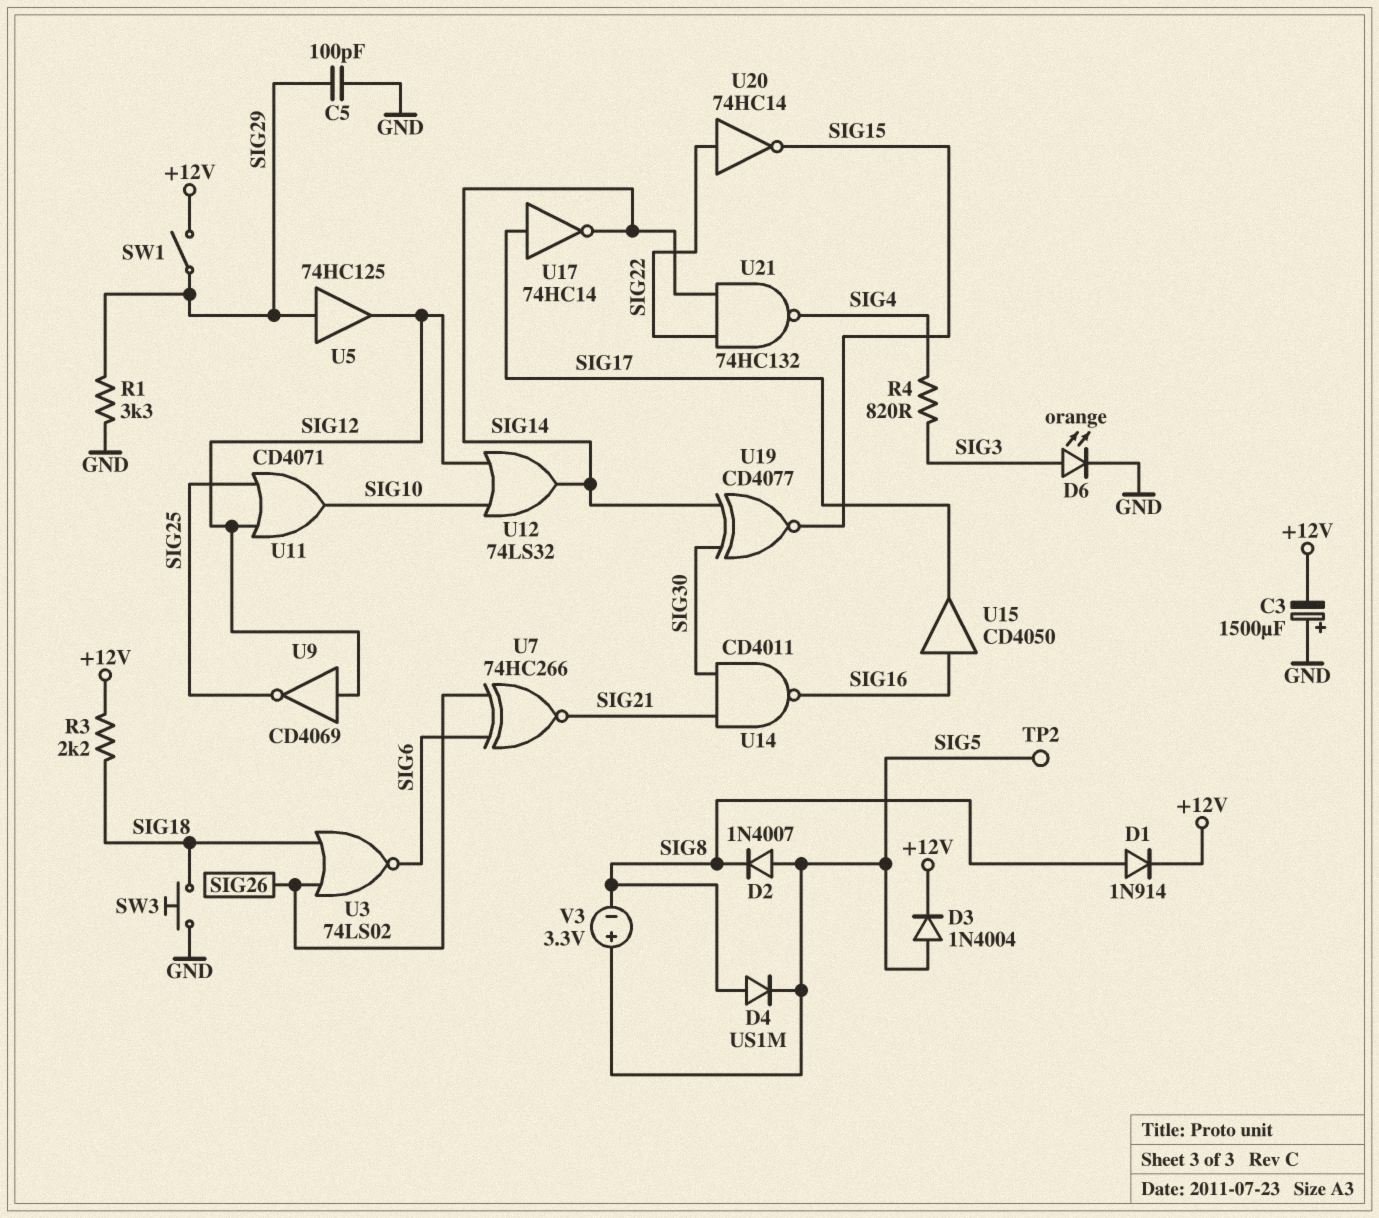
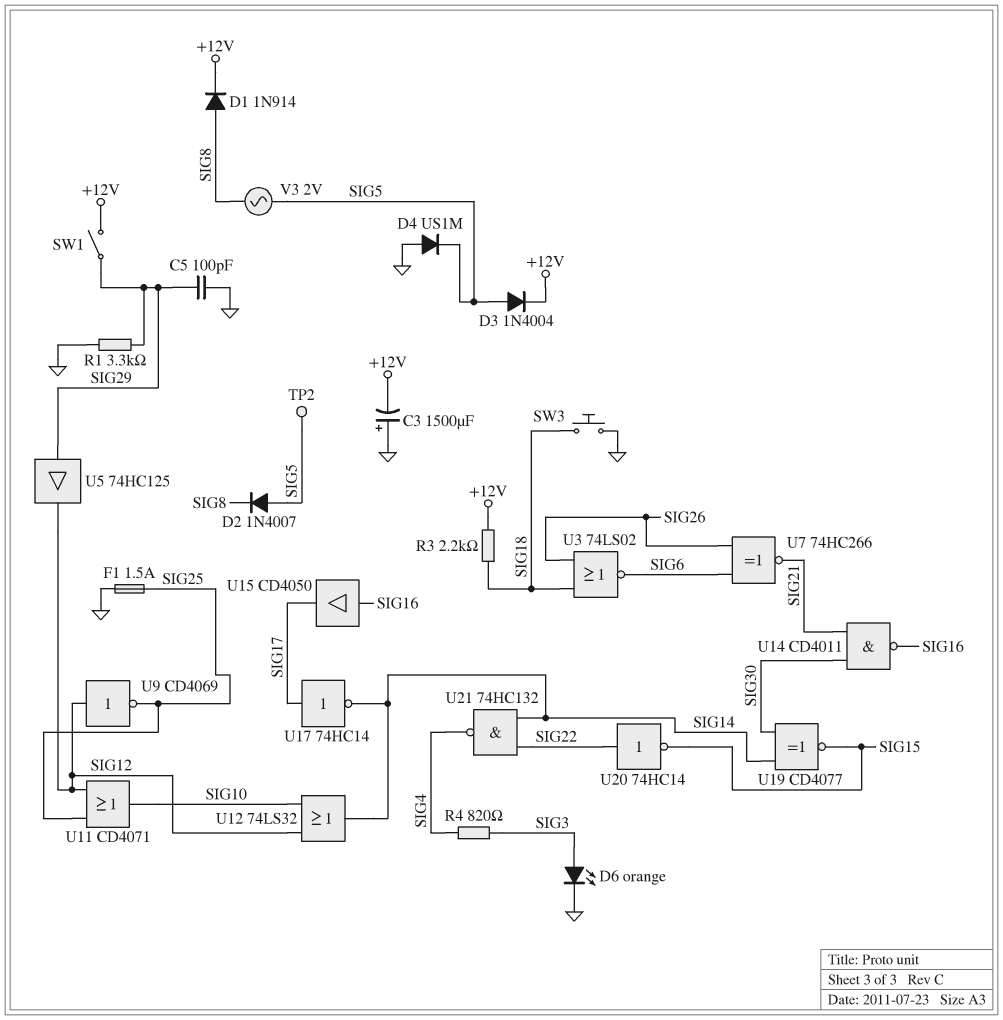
D4: diode US1M (A SIG8, K SIG5) -> diode US1M (A GND, K SIG5)
F1: none -> 1.5A (GND, SIG25)
V3: 3.3V (plus SIG5, minus SIG8) -> AC 2V (SIG5, SIG8)

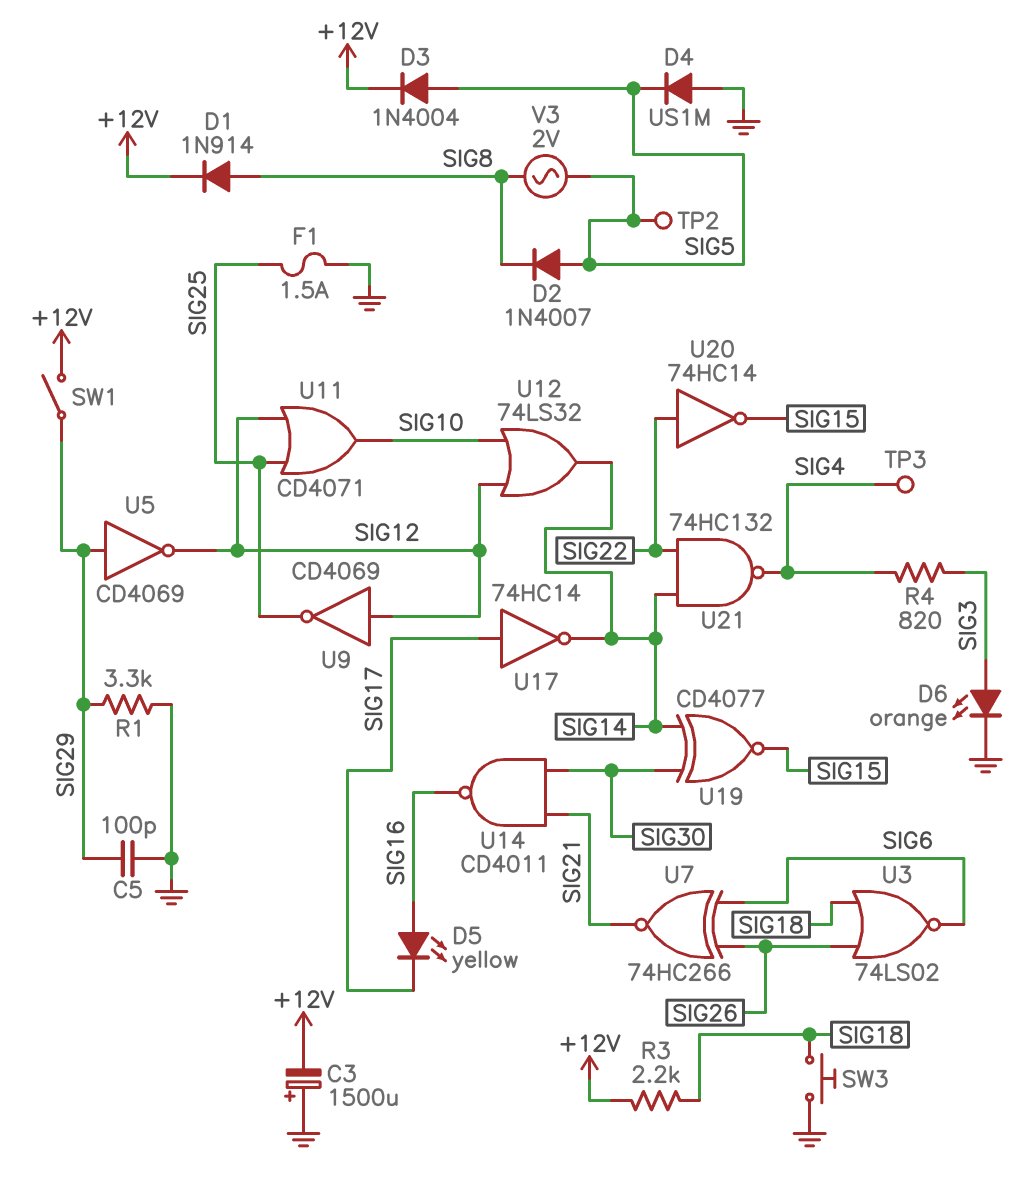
D5: none -> LED yellow (A SIG16, K SIG17)
TP3: none -> test point (SIG4)
U5: buffer 74HC125 (in SIG29, out SIG12) -> NOT CD4069 (in SIG29, out SIG12)
U15: buffer CD4050 (in SIG16, out SIG17) -> none

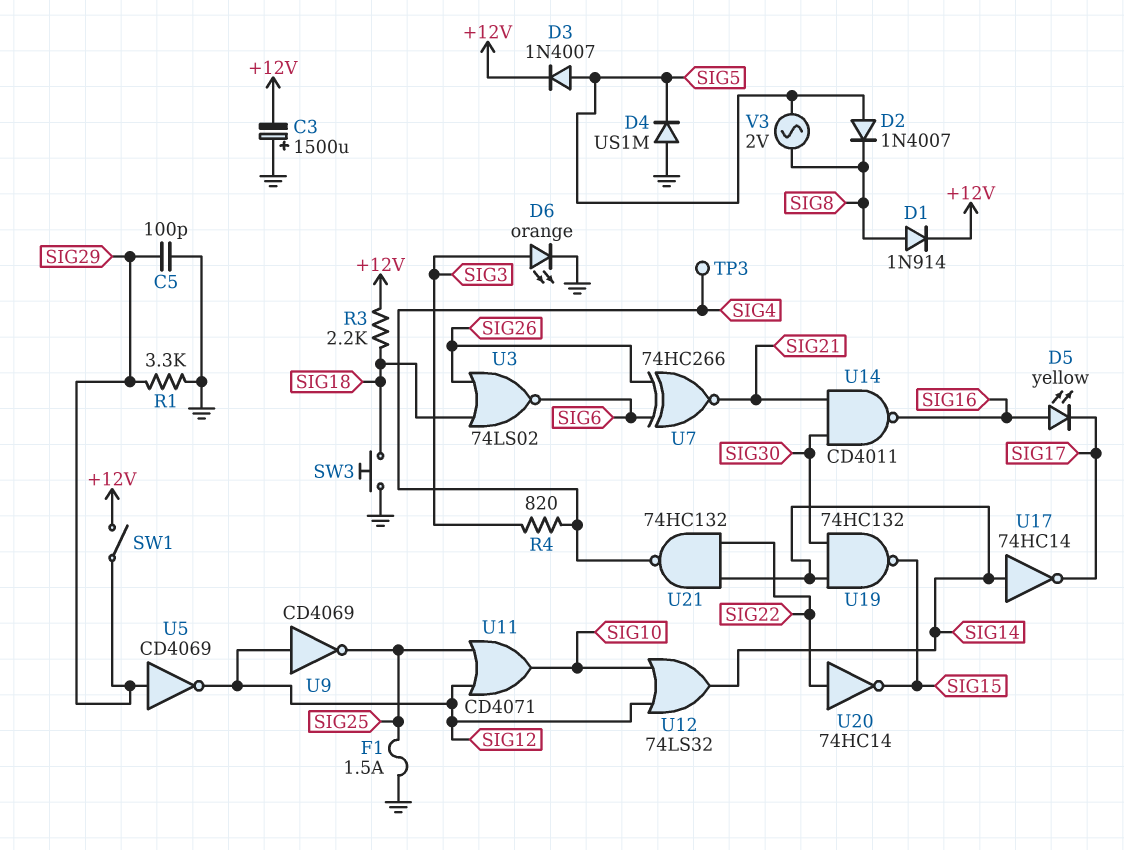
D3: diode 1N4004 (A SIG5, K +12V) -> diode 1N4007 (A SIG5, K +12V)
TP2: test point (SIG5) -> none
U17: NOT 74HC14 (in SIG17, out SIG14) -> NOT 74HC14 (in SIG14, out SIG17)
U19: XNOR CD4077 (in SIG14, in SIG30, out SIG15) -> NAND 74HC132 (in SIG14, in SIG30, out SIG15)

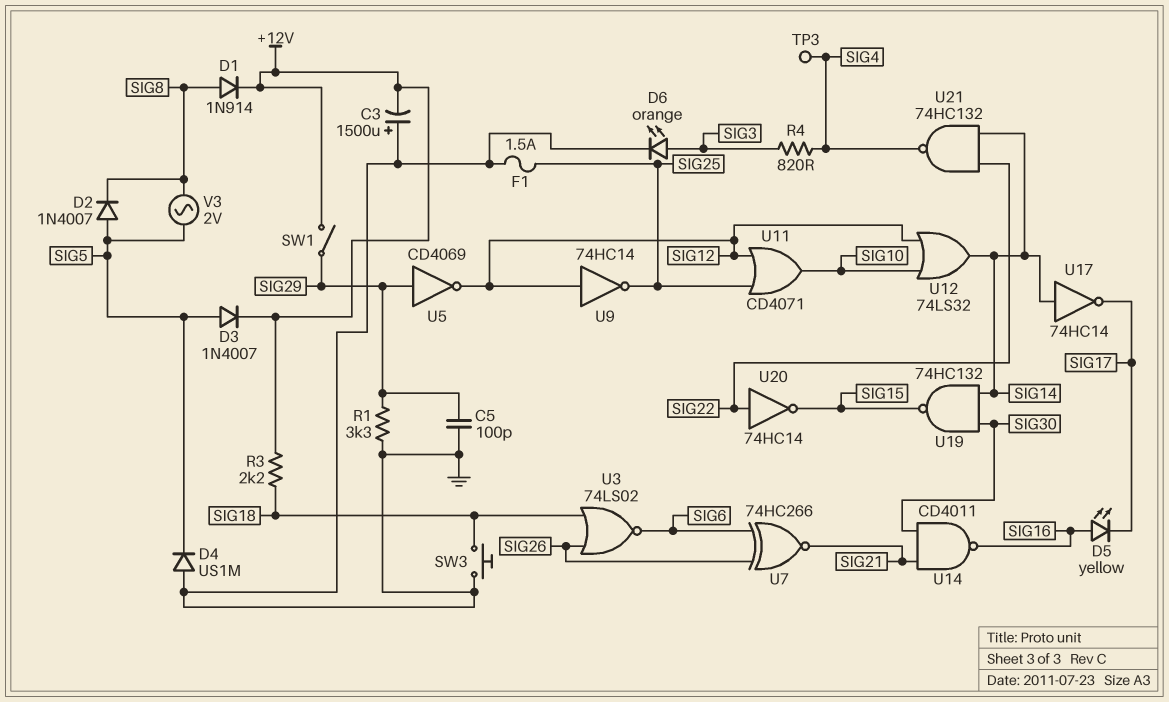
U9: NOT CD4069 (in SIG12, out SIG25) -> NOT 74HC14 (in SIG12, out SIG25)

